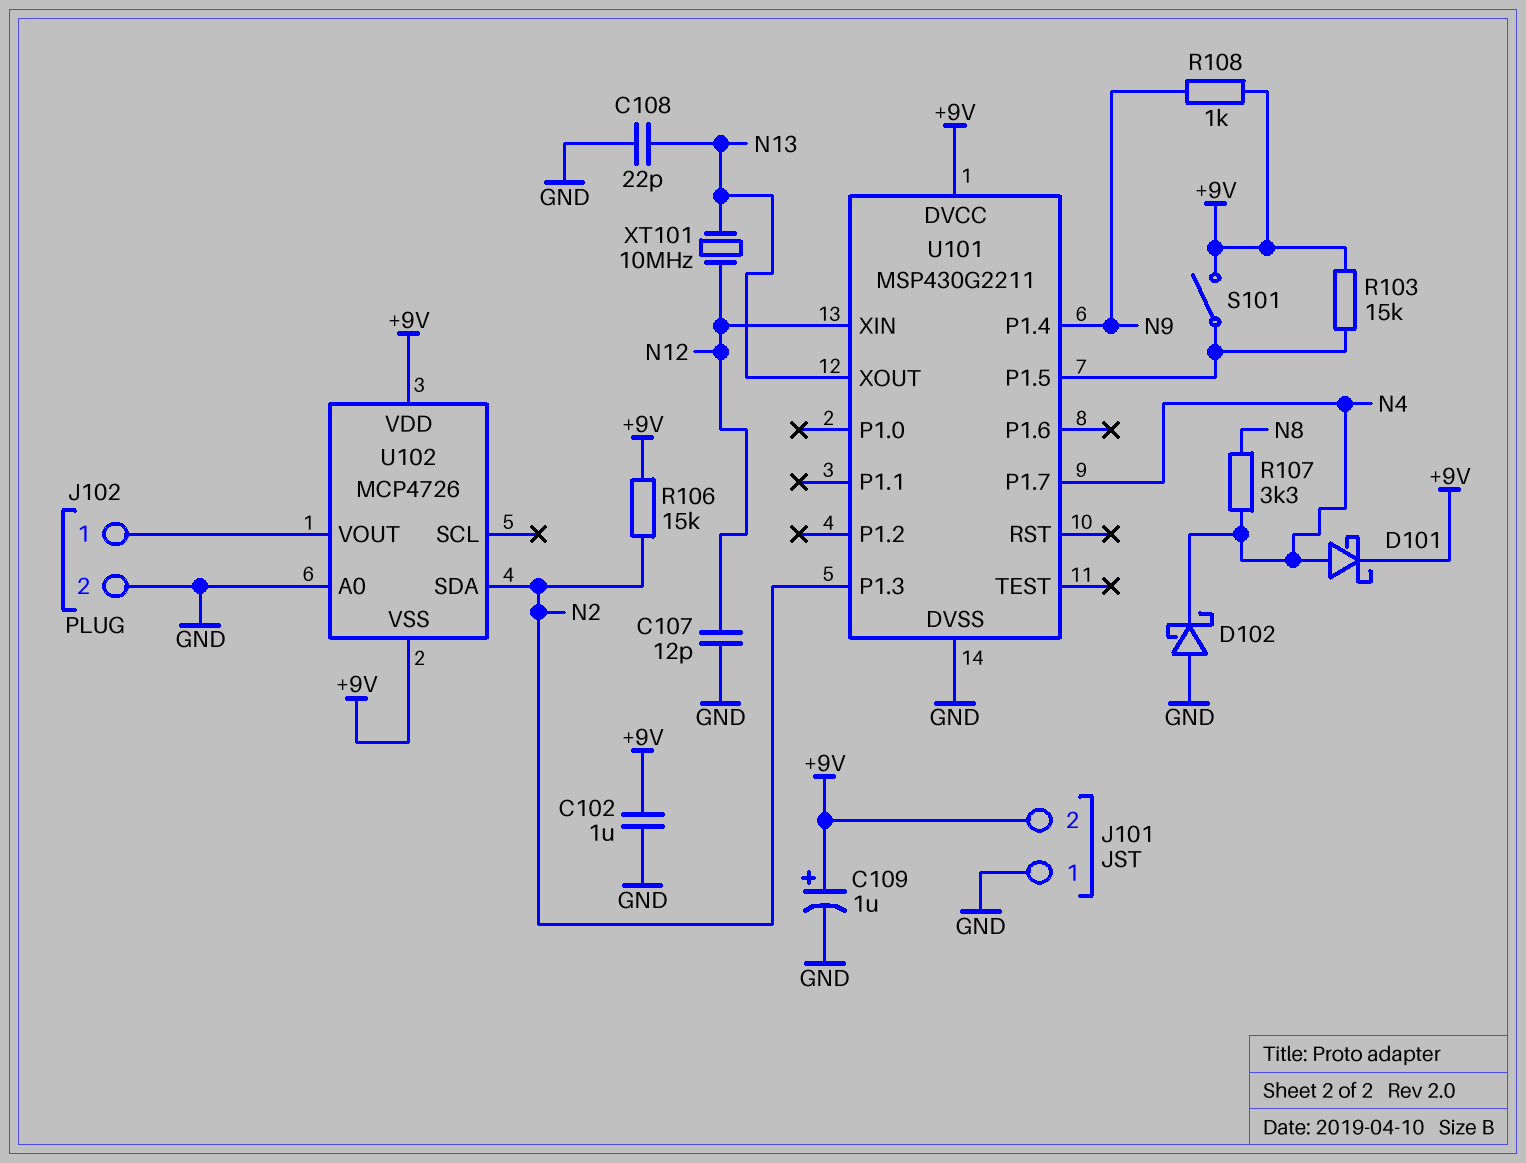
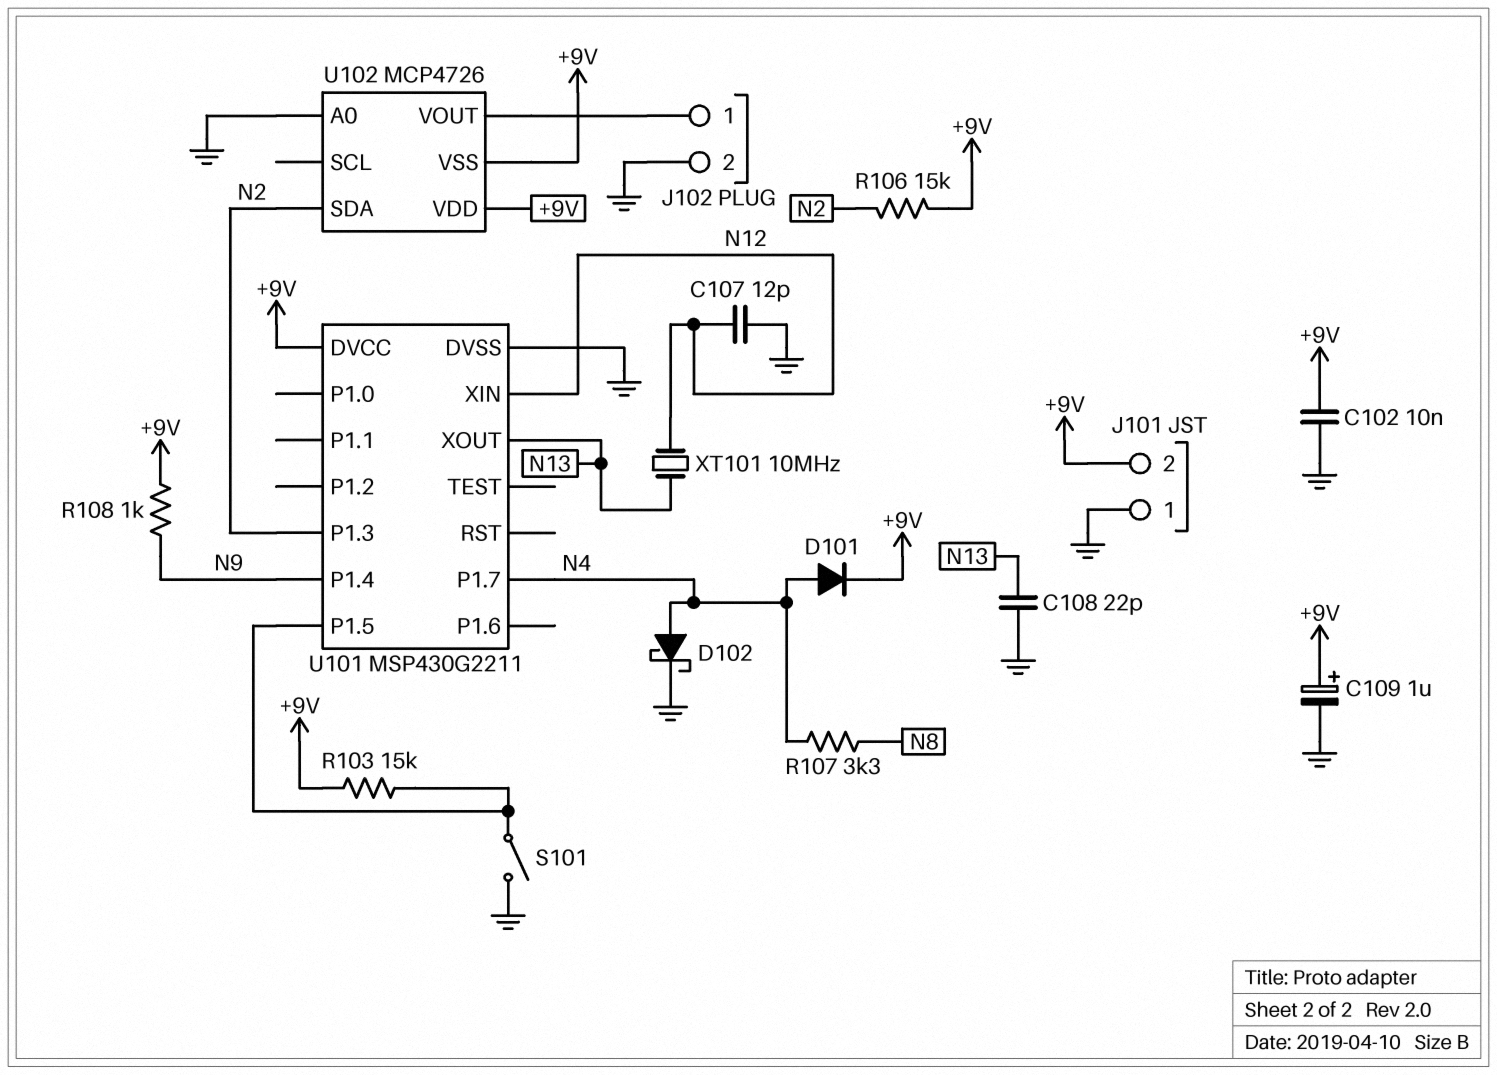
C102: 1uF (+9V, GND) -> 10nF (+9V, GND)
D101: schottky (A N4, K +9V) -> diode (A N4, K +9V)
D102: schottky (A GND, K N4) -> schottky (A N4, K GND)
S101: switch (+9V, U101/P1.5) -> switch (GND, U101/P1.5)

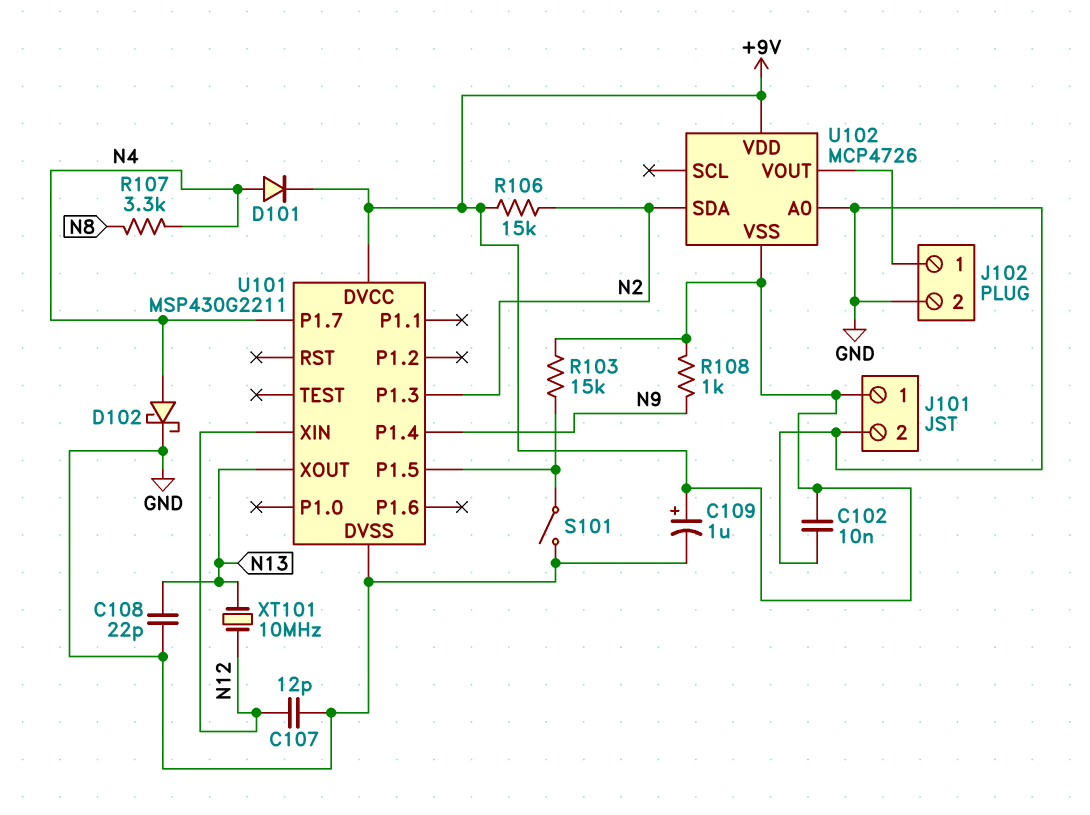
J101 pin 1: GND -> +9V
J101 pin 2: +9V -> GND

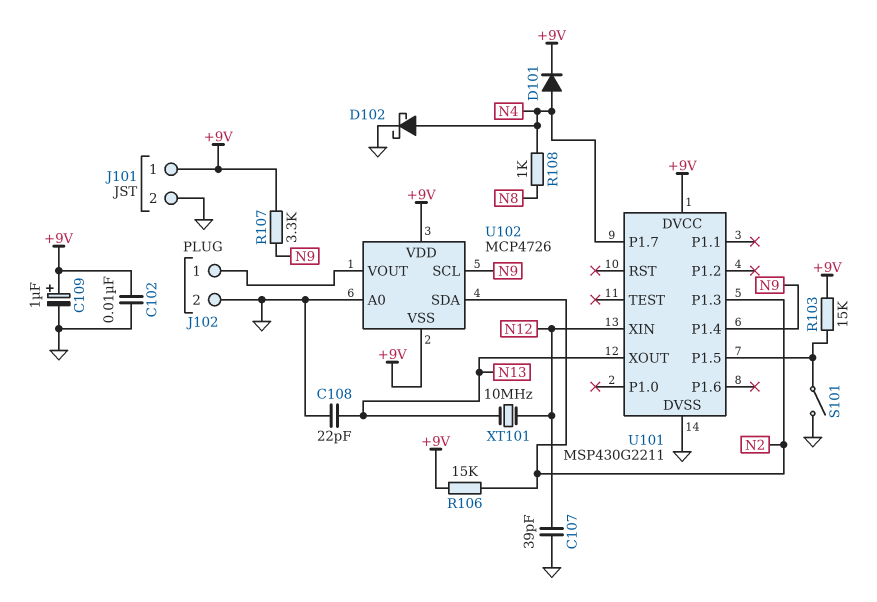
C107: 12pF (GND, N12) -> 39pF (GND, N12)
R107: 3.3k (N4, N8) -> 3.3k (+9V, N9)
R108: 1k (+9V, N9) -> 1k (N4, N8)
U102 pin SCL: none -> N9

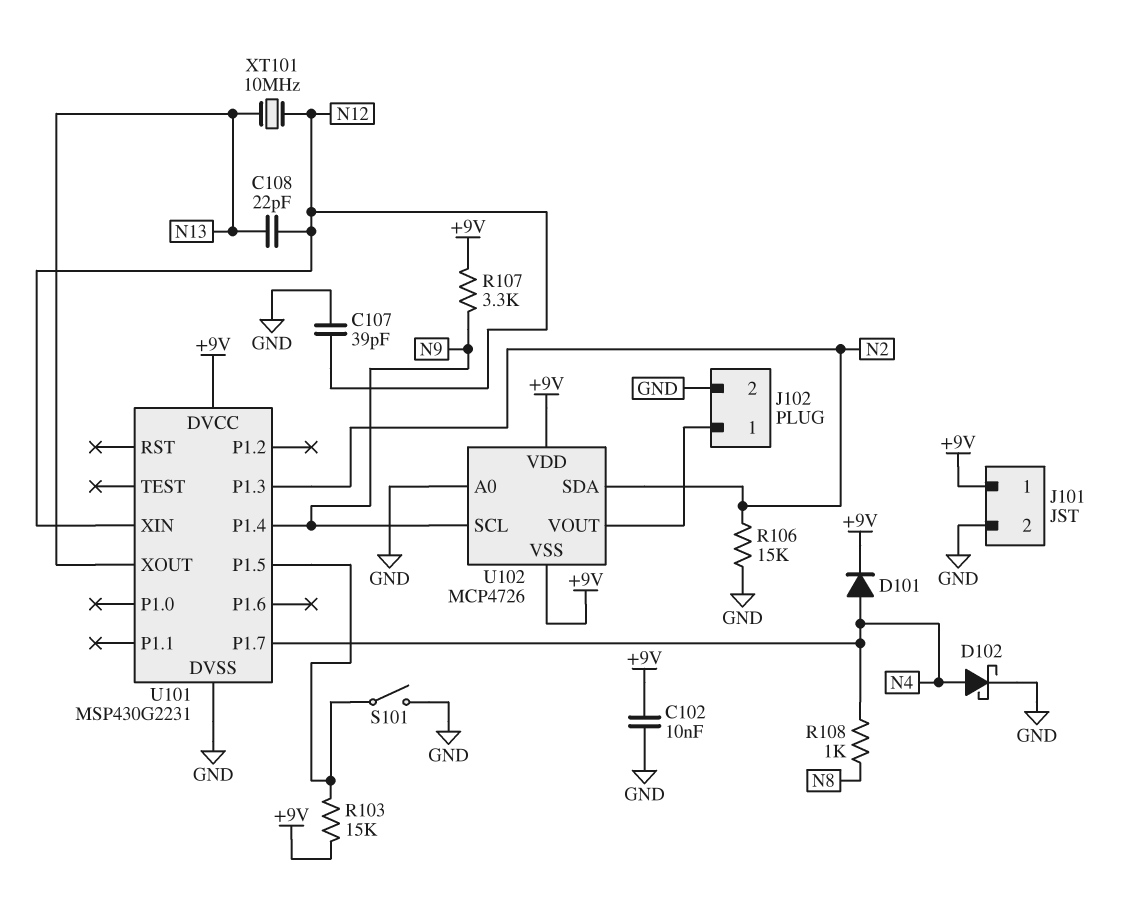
C108: 22pF (GND, N13) -> 22pF (N12, N13)
C109: 1uF (plus +9V, minus GND) -> none
R106: 15k (+9V, N2) -> 15k (GND, N2)
U101: MSP430G2211 -> MSP430G2231

